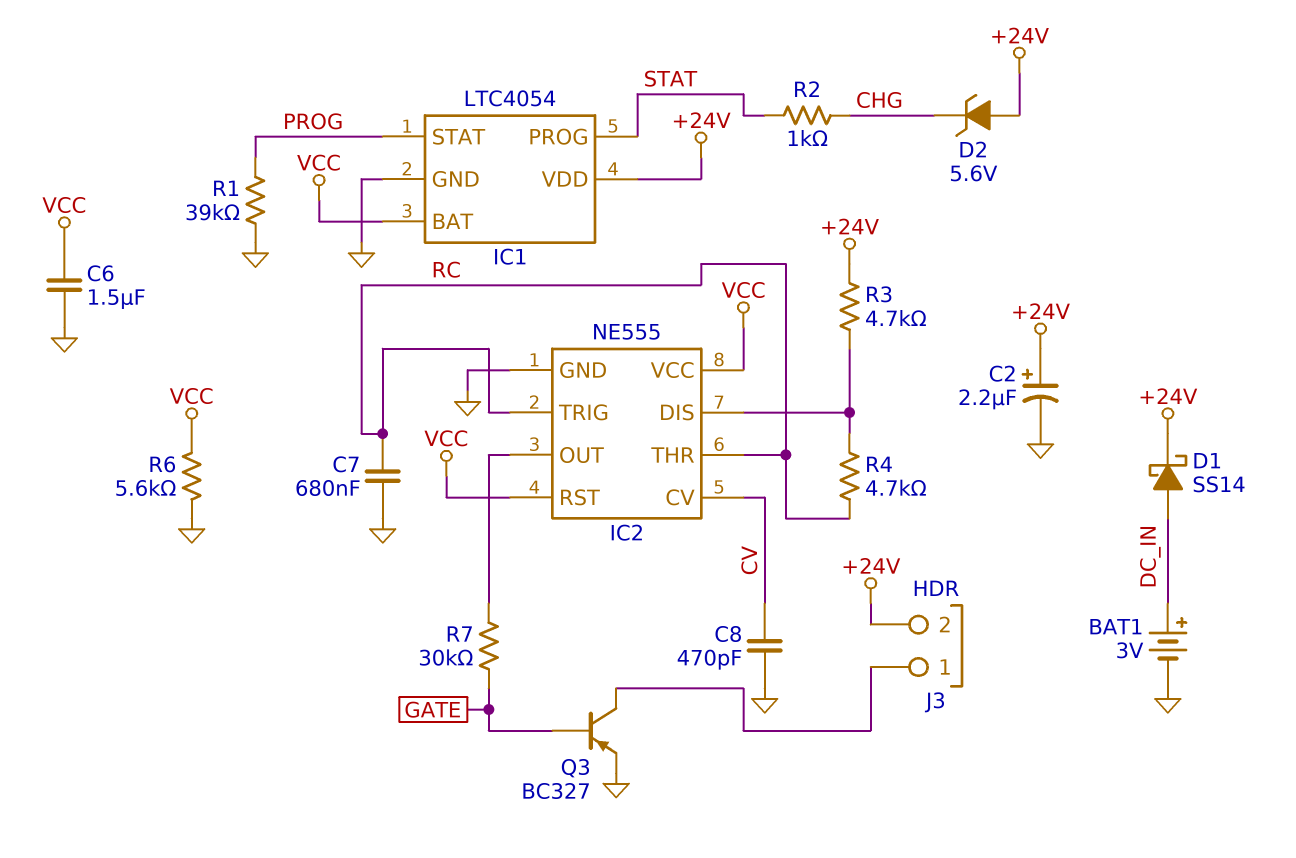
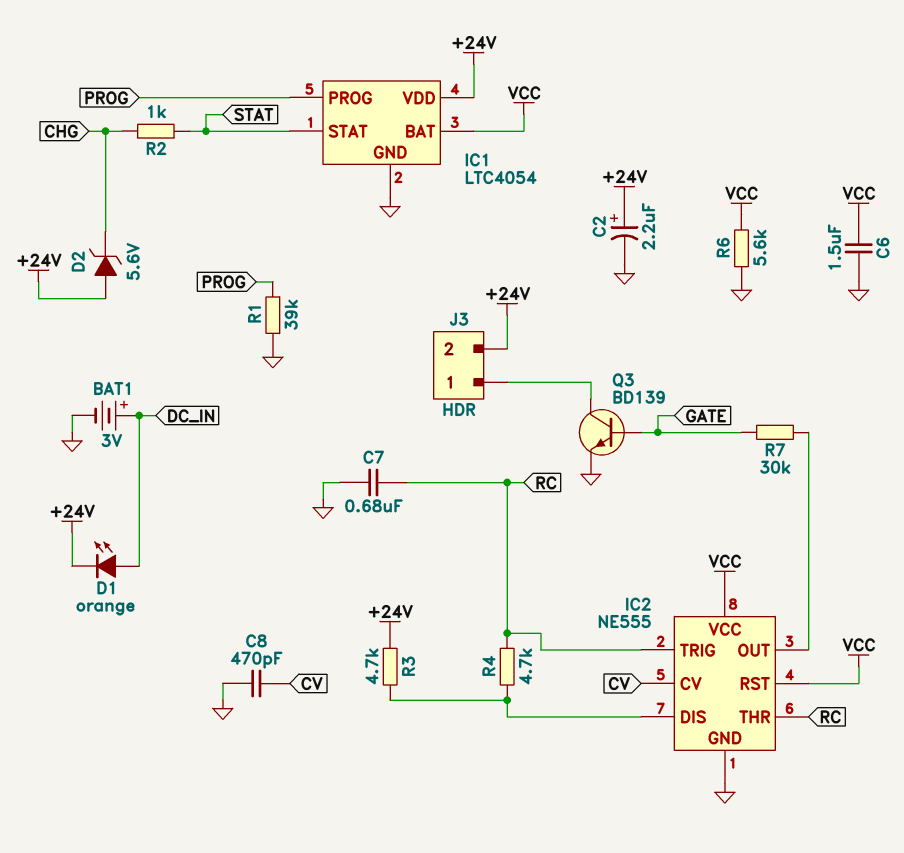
D1: schottky SS14 (A DC_IN, K +24V) -> LED orange (A DC_IN, K +24V)
IC1 pin PROG: STAT -> PROG
IC1 pin STAT: PROG -> STAT
Q3: PNP BC327 (B GATE, C J3/1, E GND) -> NPN BD139 (B GATE, C J3/1, E GND)

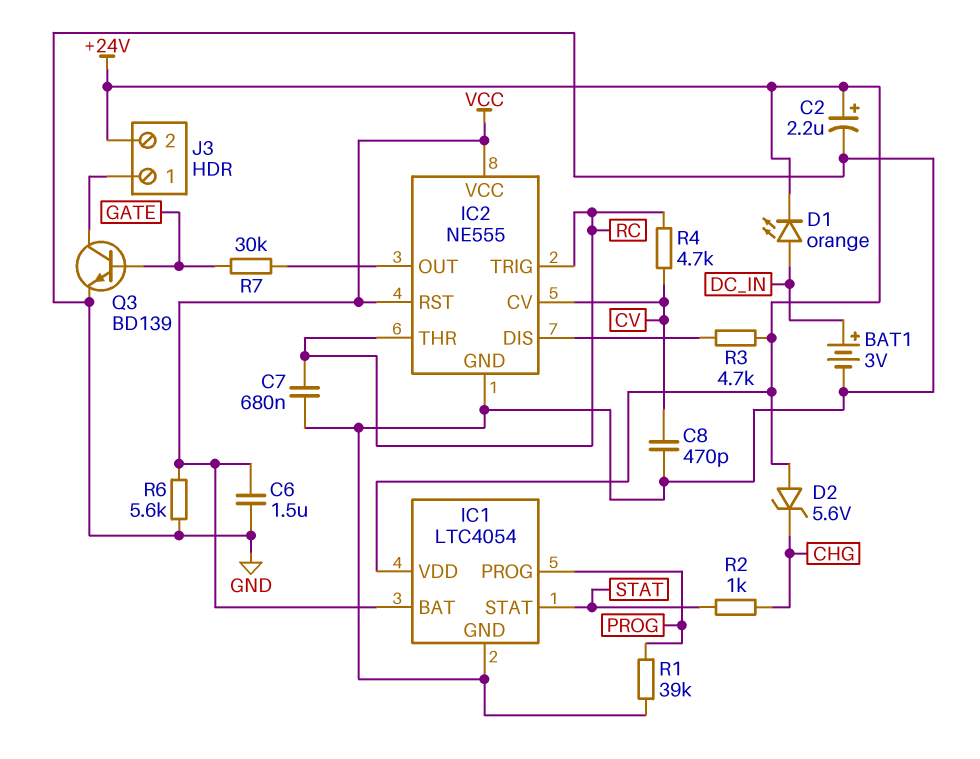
R4: 4.7k (IC2/DIS, RC) -> 4.7k (CV, RC)

